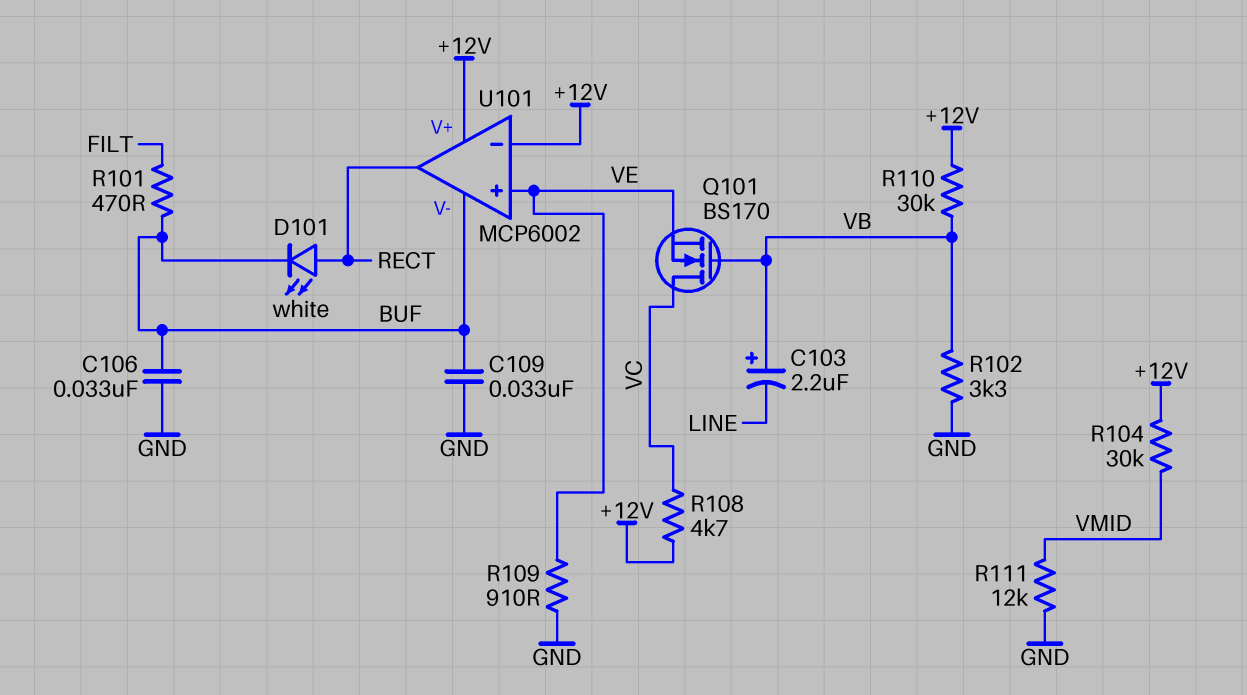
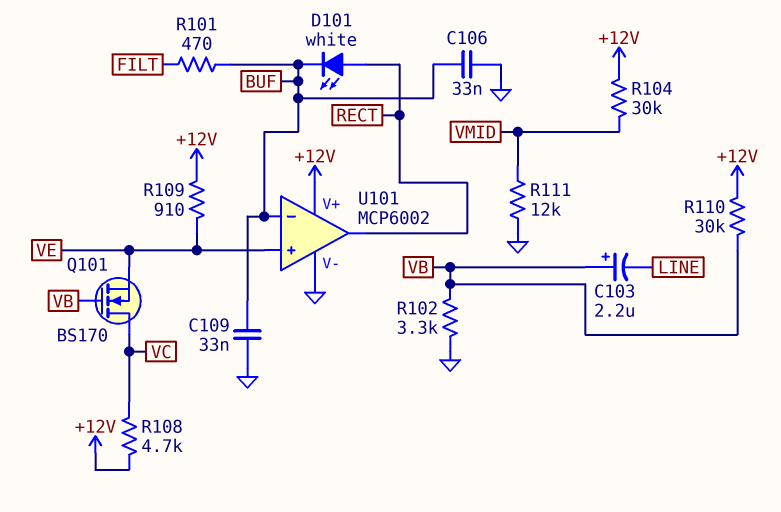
R109: 910 (GND, VE) -> 910 (+12V, VE)
U101 pin V-: BUF -> GND
U101 pin in-: +12V -> BUF

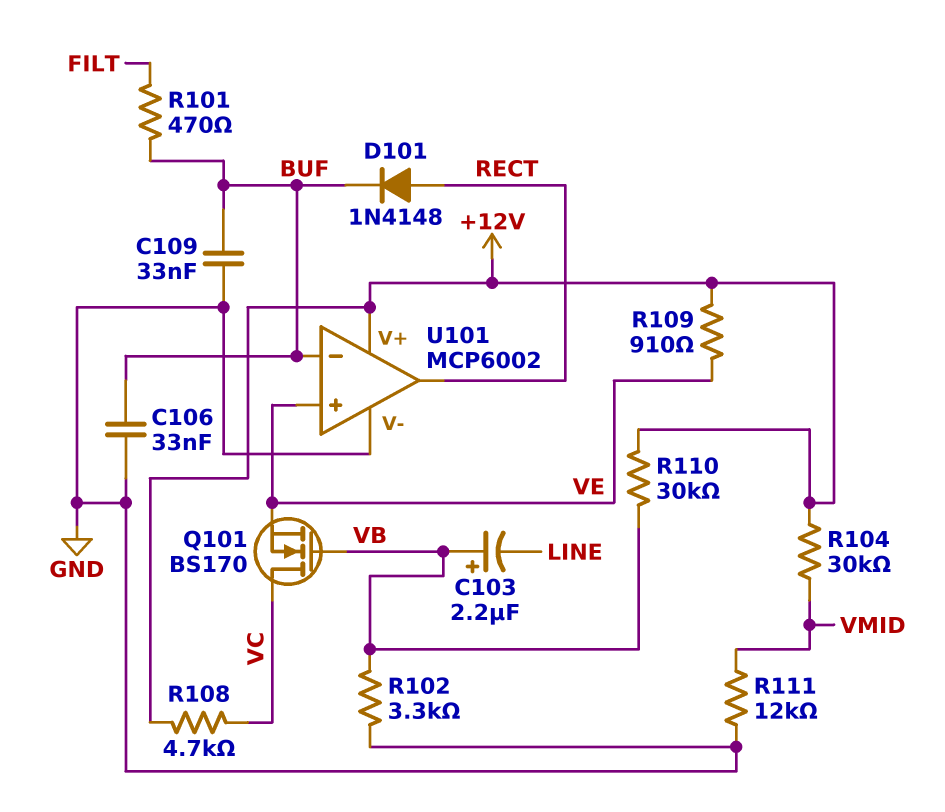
D101: LED white (A RECT, K BUF) -> diode 1N4148 (A RECT, K BUF)

